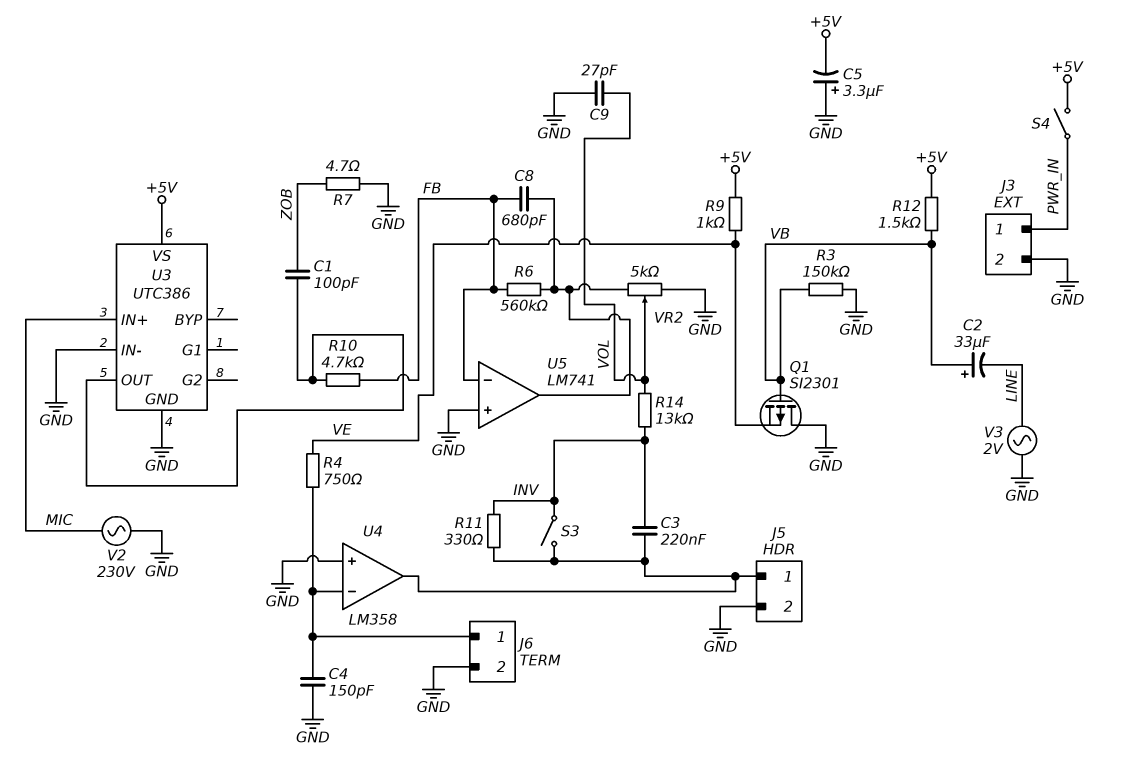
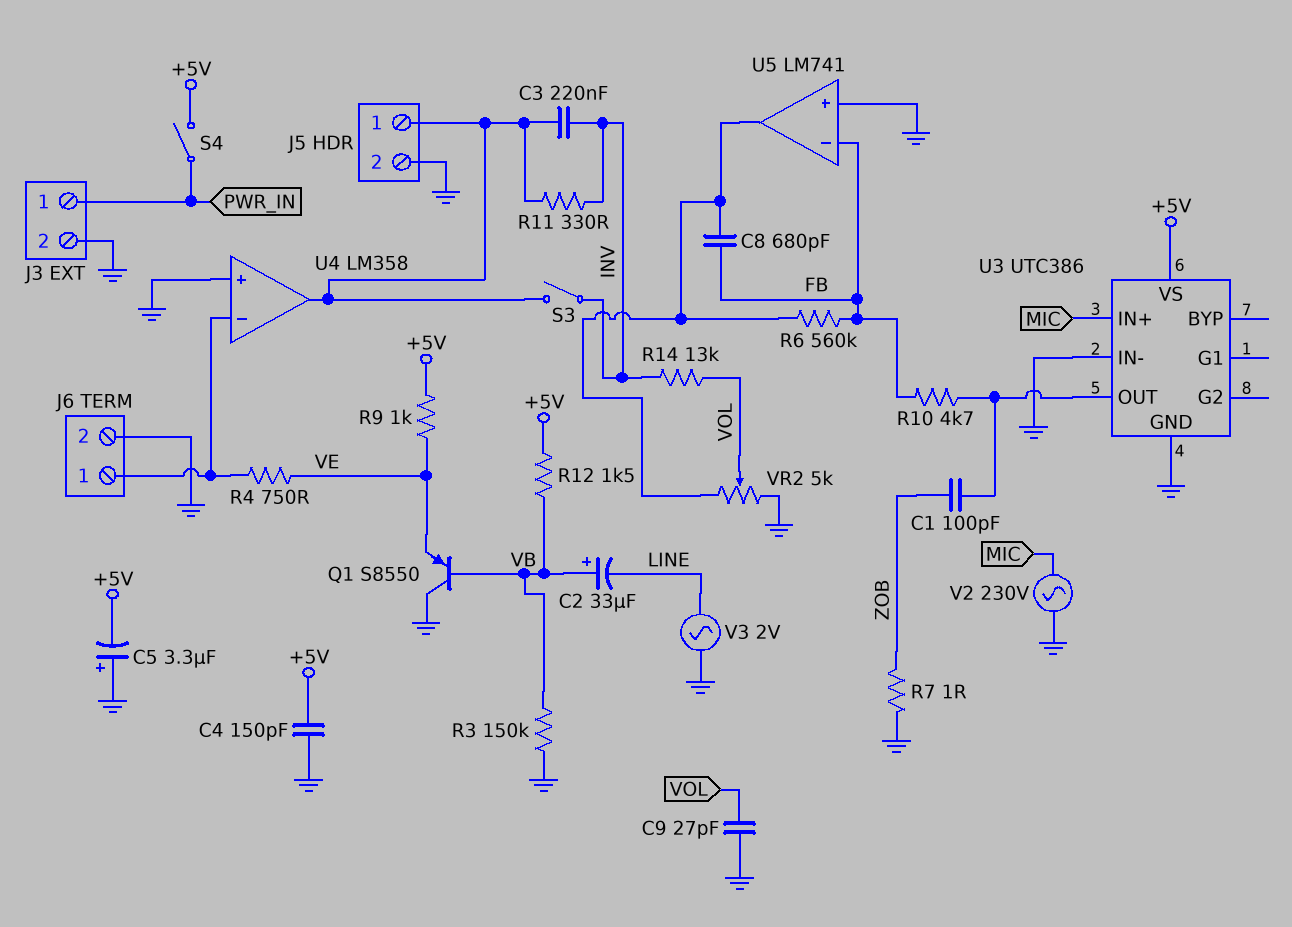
C4: 150pF (GND, J6/1) -> 150pF (+5V, GND)
Q1: PMOS SI2301 (G VB, D GND, S VE) -> PNP S8550 (B VB, C GND, E VE)
R7: 4.7 (GND, ZOB) -> 1 (GND, ZOB)

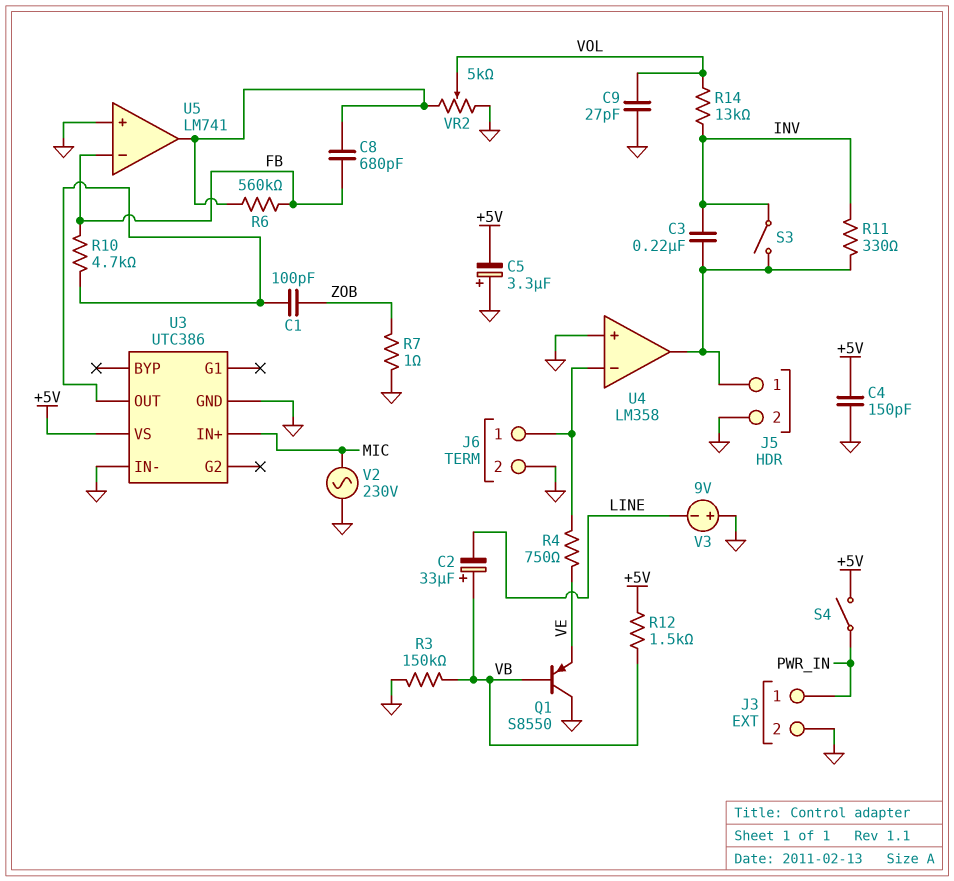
R9: 1k (+5V, VE) -> none
V3: AC 2V (GND, LINE) -> 9V (plus GND, minus LINE)

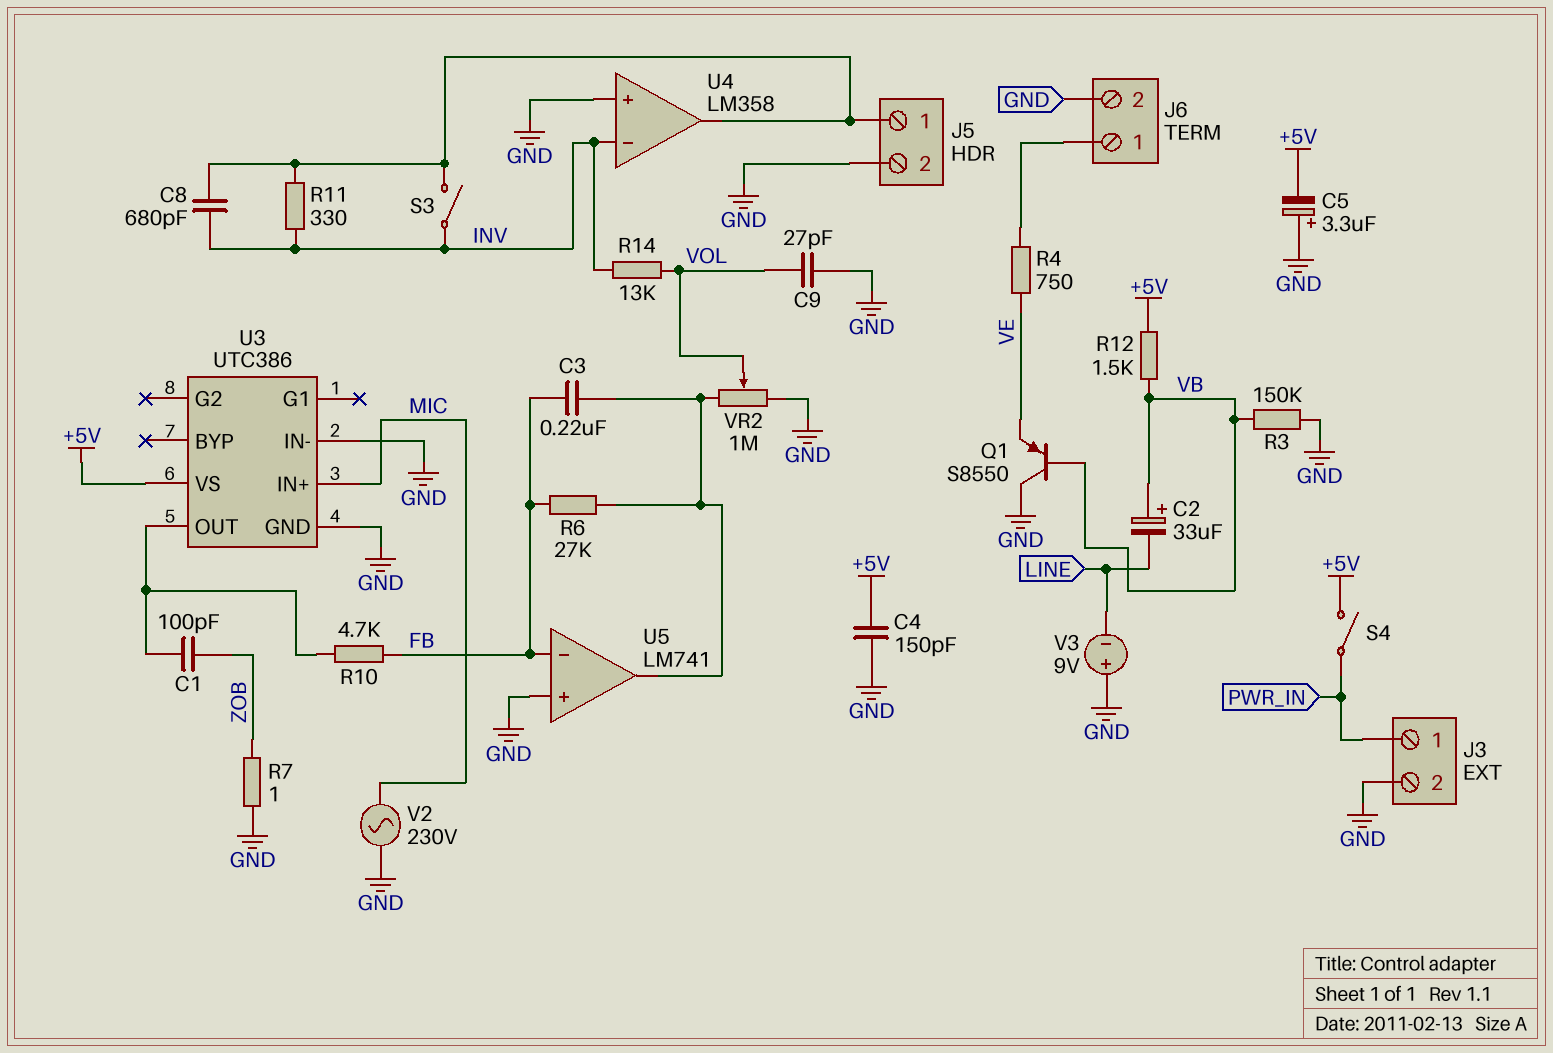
C3: 220nF (INV, J5/1) -> 220nF (FB, U5/out)
C8: 680pF (FB, U5/out) -> 680pF (INV, J5/1)
R6: 560k (FB, U5/out) -> 27k (FB, U5/out)
U4 pin in-: J6/1 -> INV
VR2: 5k (GND, U5/out, wiper VOL) -> 1M (GND, U5/out, wiper VOL)

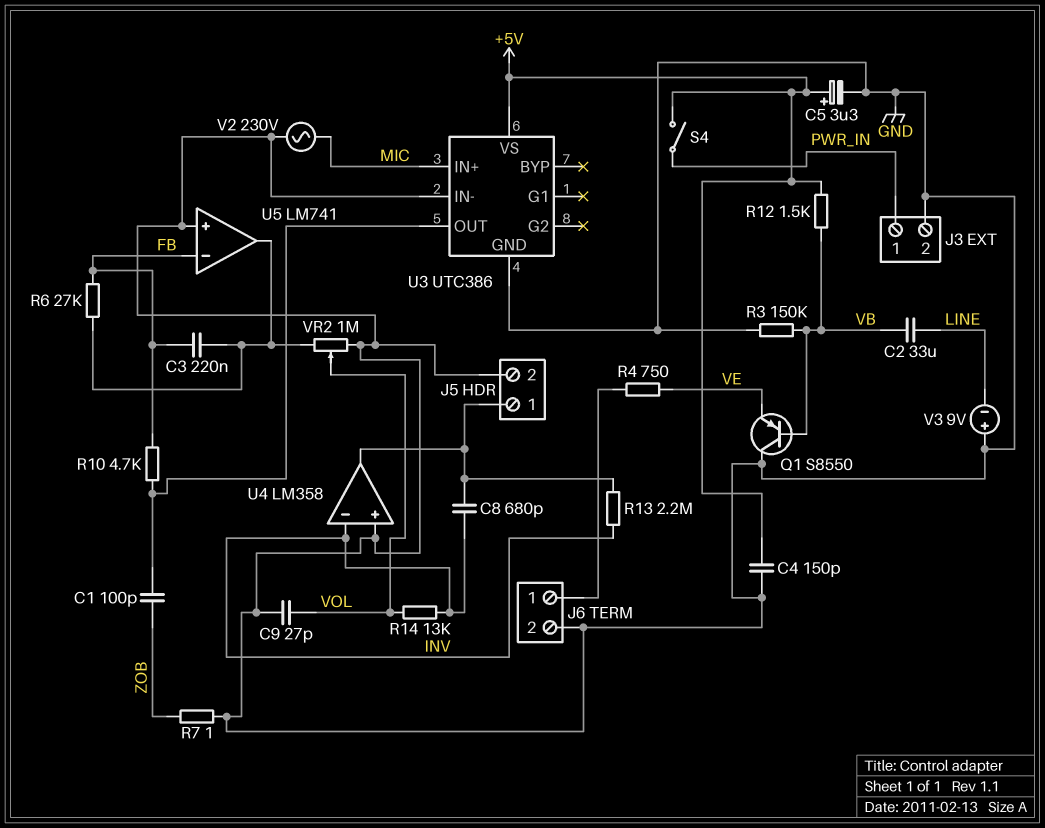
C2: 33uF (plus VB, minus LINE) -> 33uF (LINE, VB)
C5: 3.3uF (plus GND, minus +5V) -> 3.3uF (plus +5V, minus GND)
R11: 330 (INV, J5/1) -> none
R13: none -> 2.2M (INV, J5/1)
S3: switch (INV, J5/1) -> none

